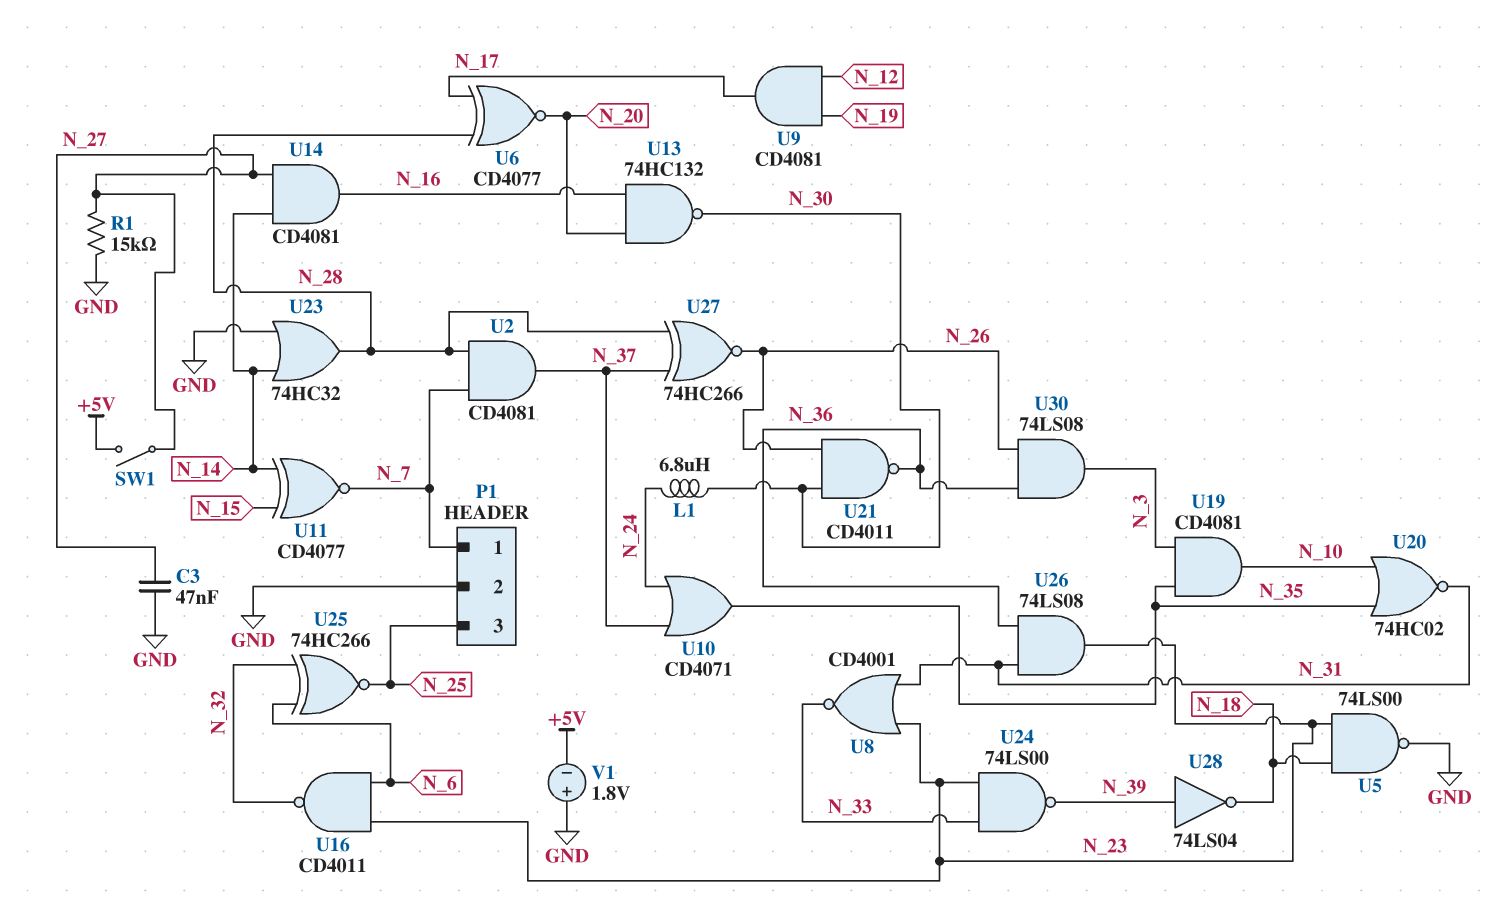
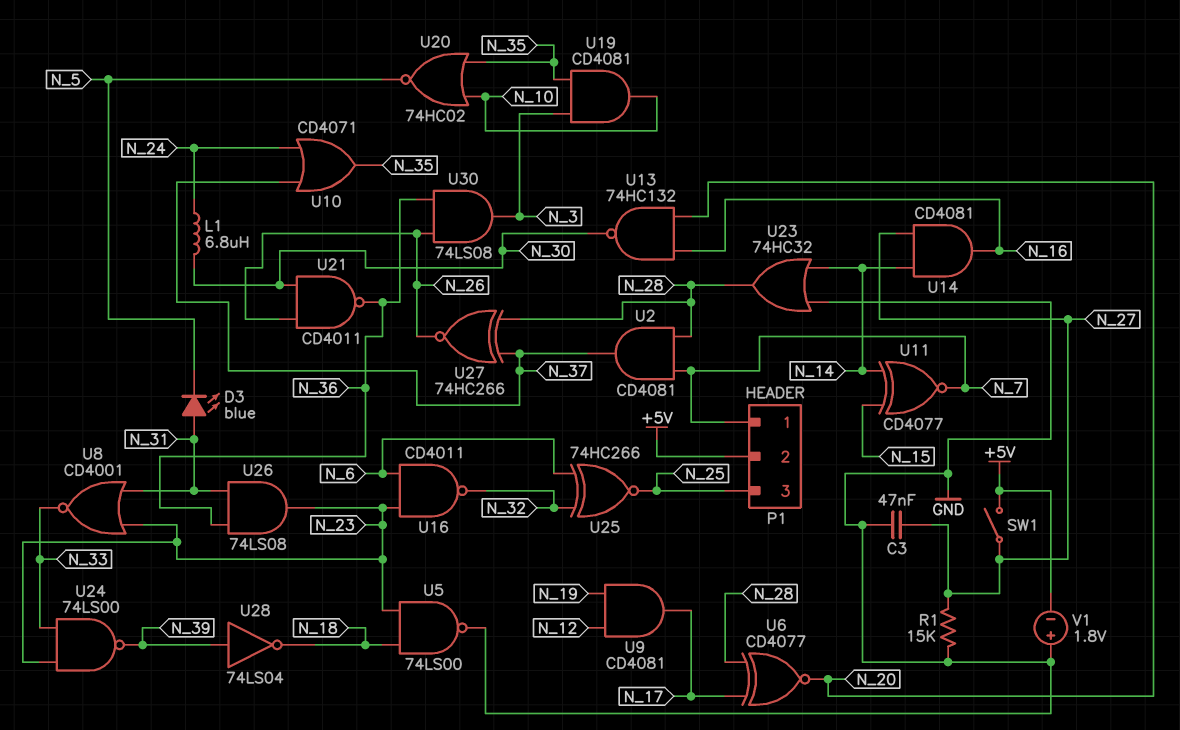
D3: none -> LED blue (A N_31, K N_5)
P1 pin 2: GND -> +5V
U20: NOR 74HC02 (in N_10, in N_35, out N_31) -> NOR 74HC02 (in N_10, in N_35, out N_5)

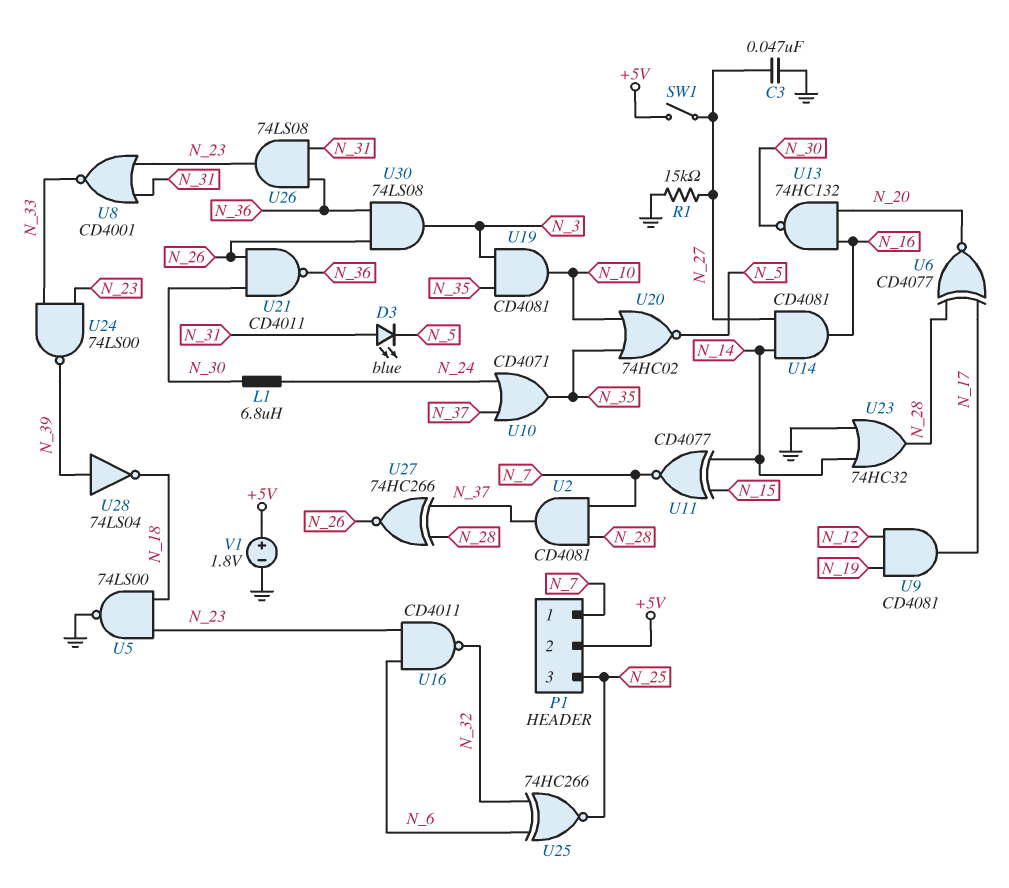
V1: 1.8V (plus GND, minus +5V) -> 1.8V (plus +5V, minus GND)

